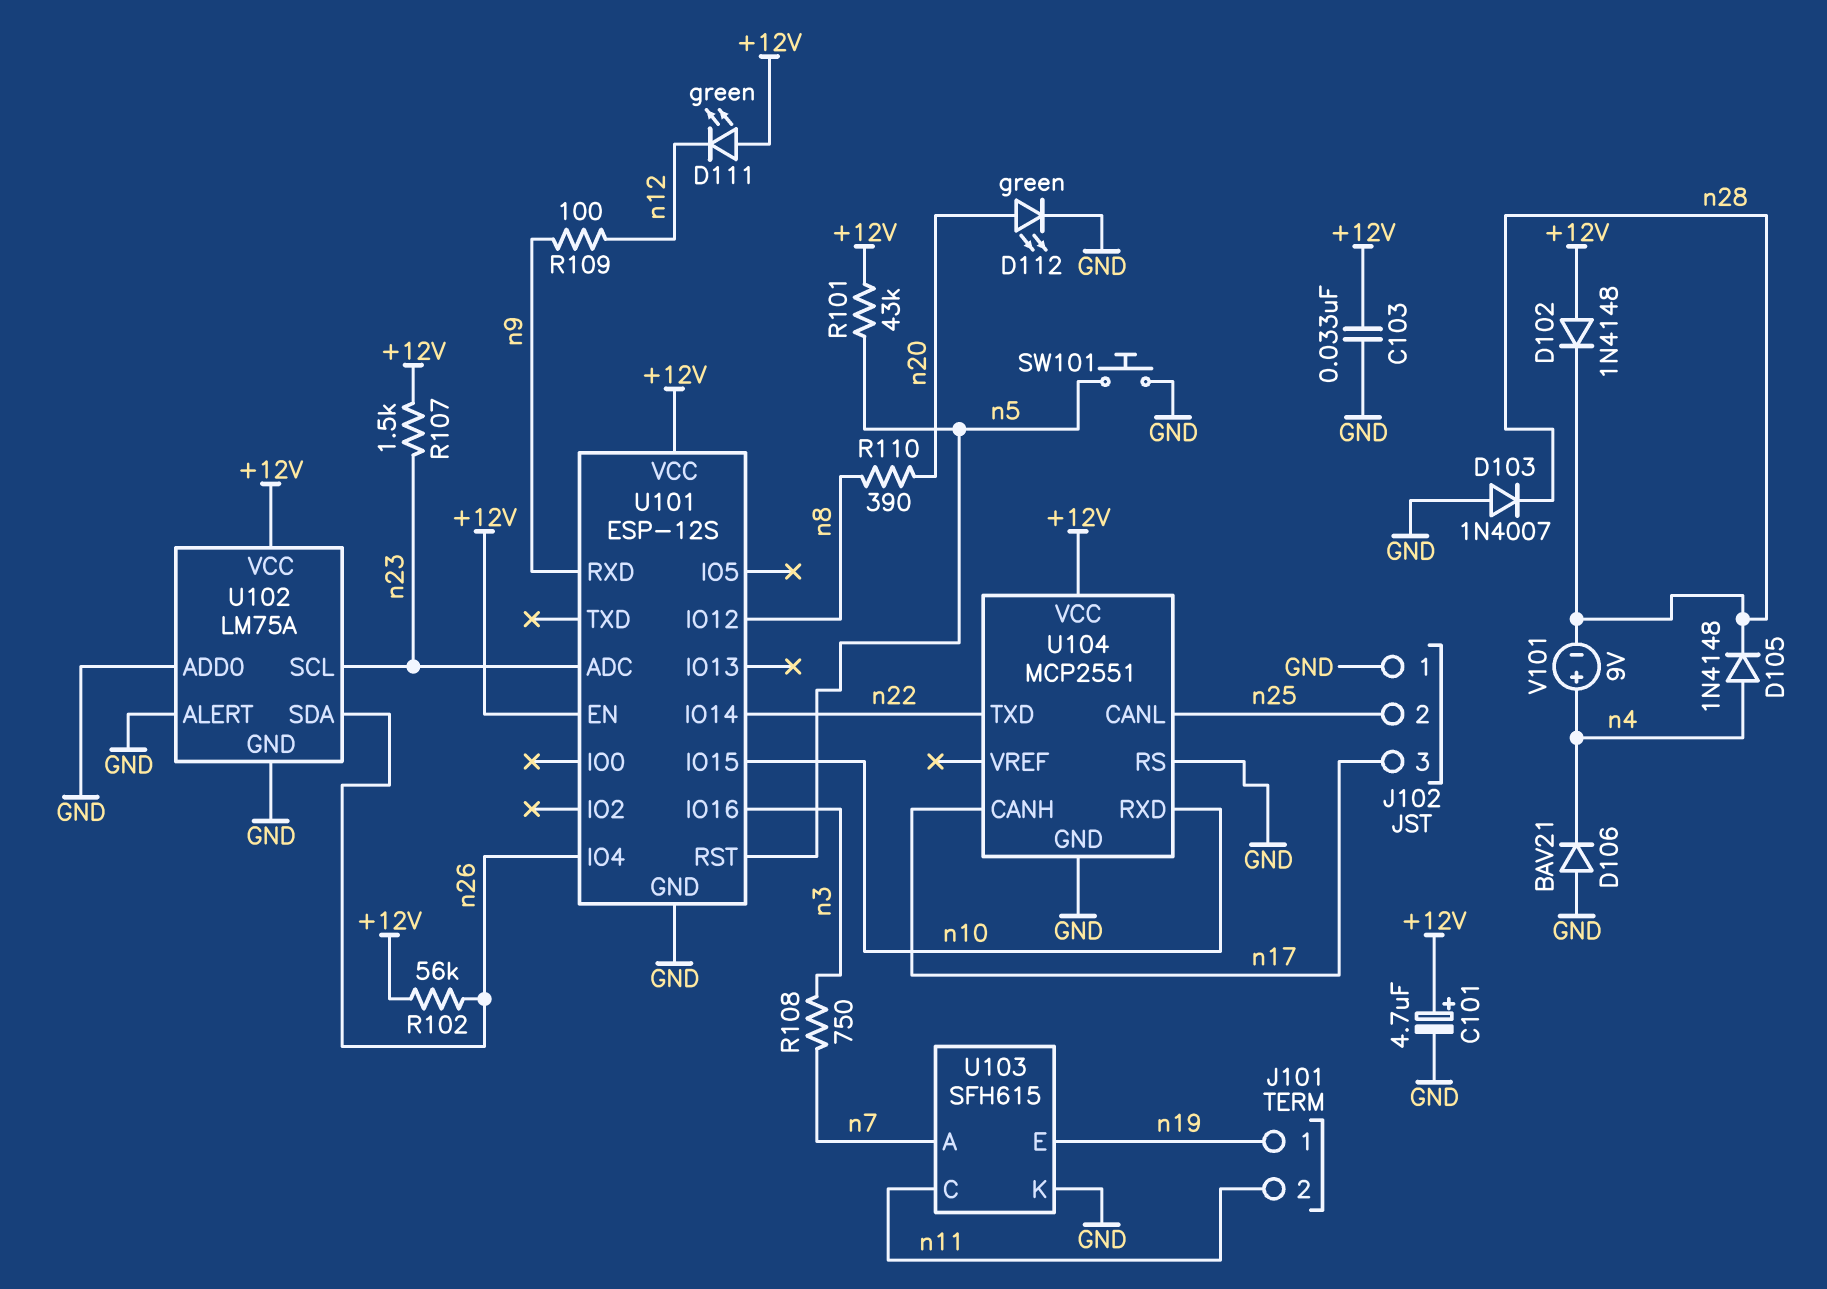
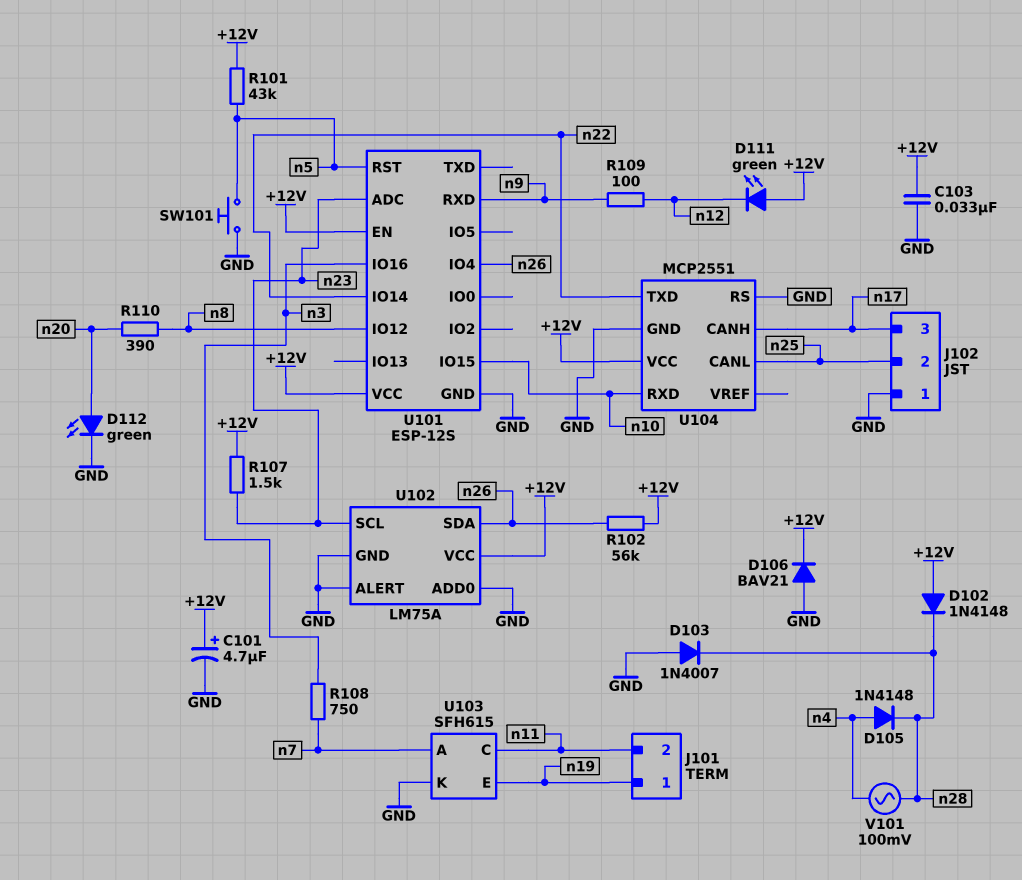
D106: diode BAV21 (A GND, K n4) -> diode BAV21 (A GND, K +12V)
V101: 9V (plus n4, minus n28) -> AC 100mV (n4, n28)

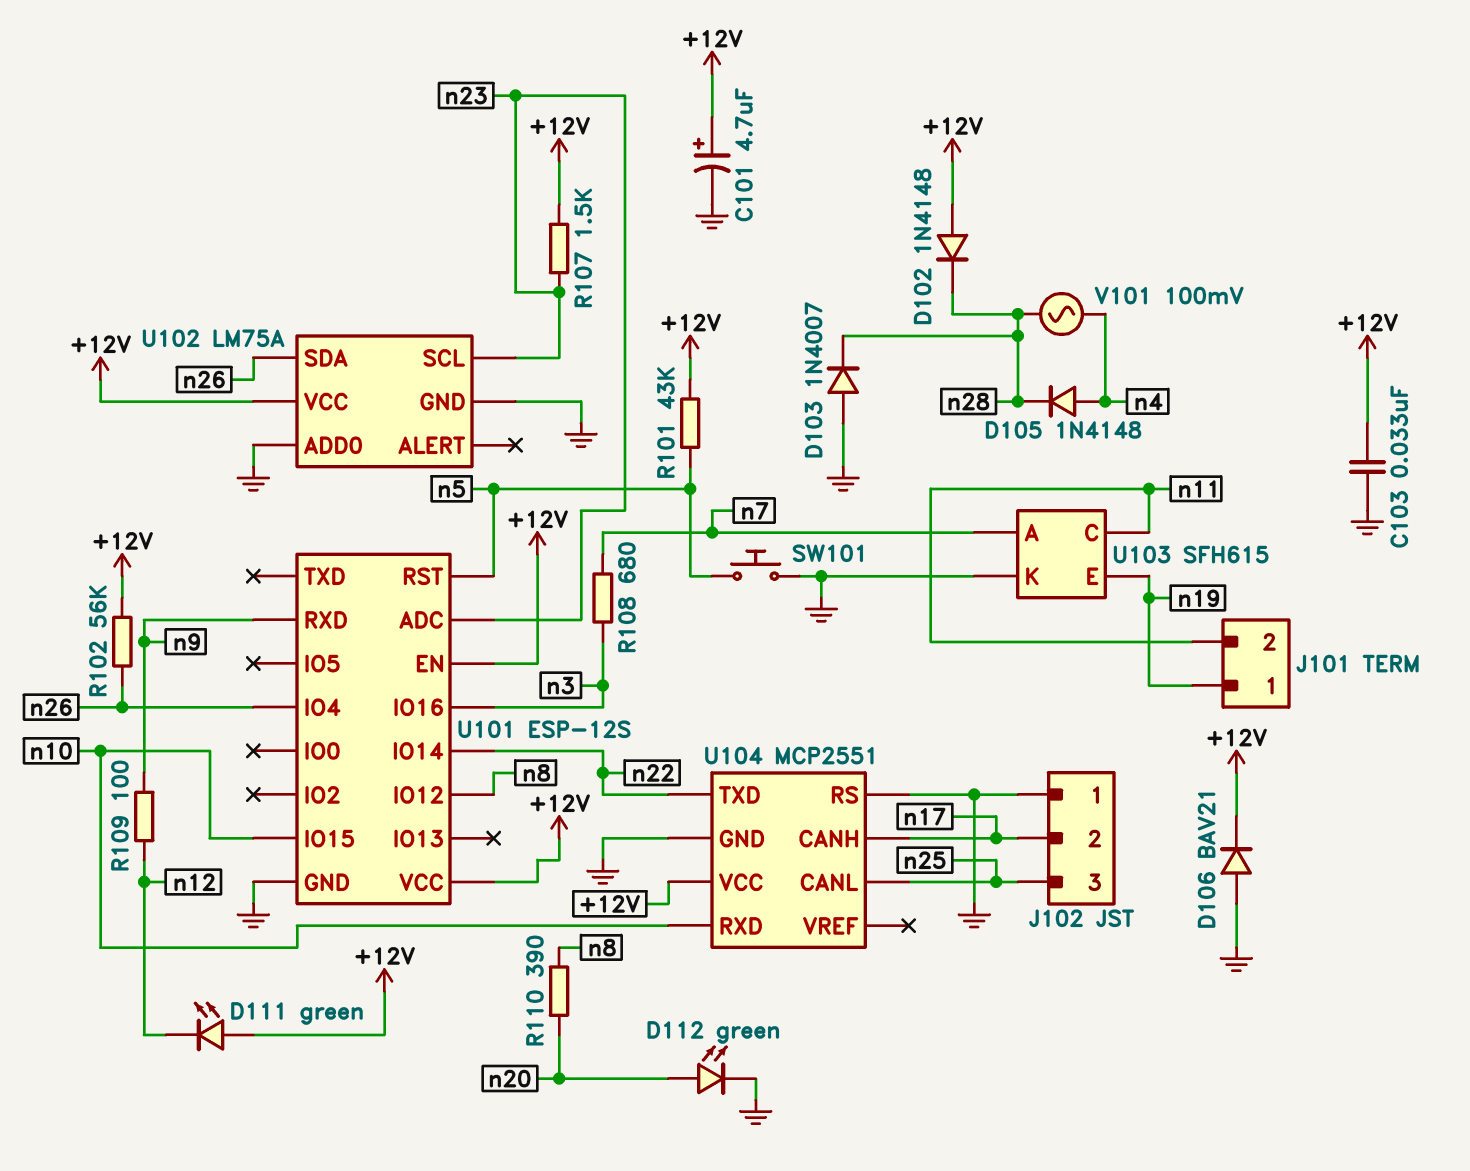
J102 pin 2: n25 -> n17
J102 pin 3: n17 -> n25
R108: 750 (n3, n7) -> 680 (n3, n7)
U102 pin ALERT: GND -> none

